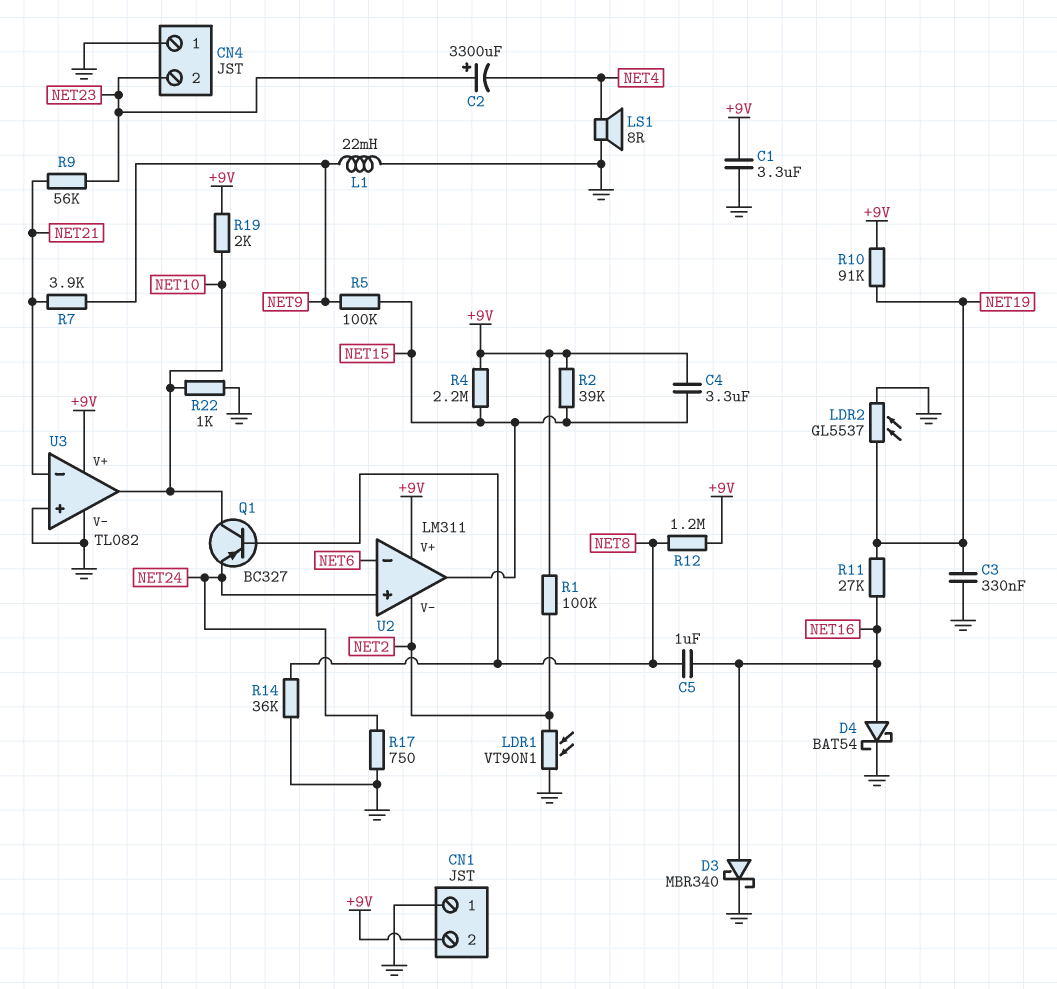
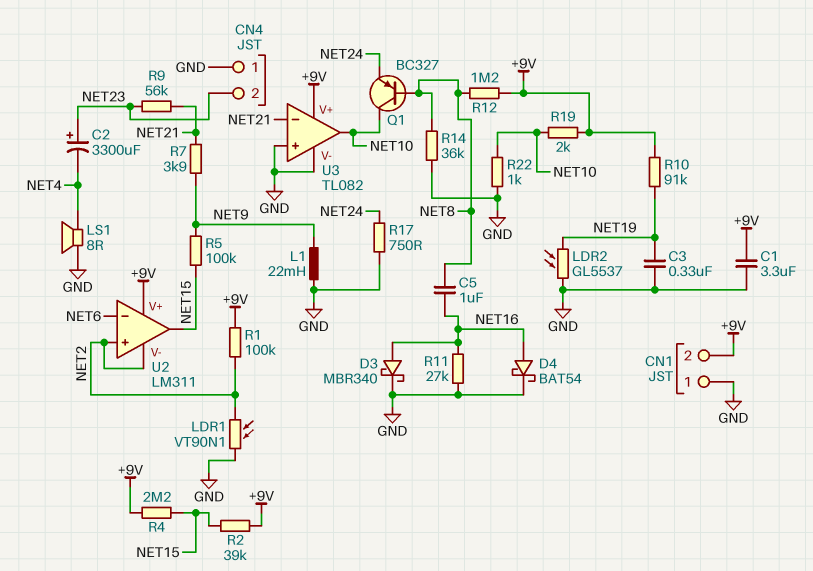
C4: 3.3uF (+9V, NET15) -> none
R11: 27k (NET16, NET19) -> 27k (GND, NET16)
U2 pin in+: NET24 -> NET2

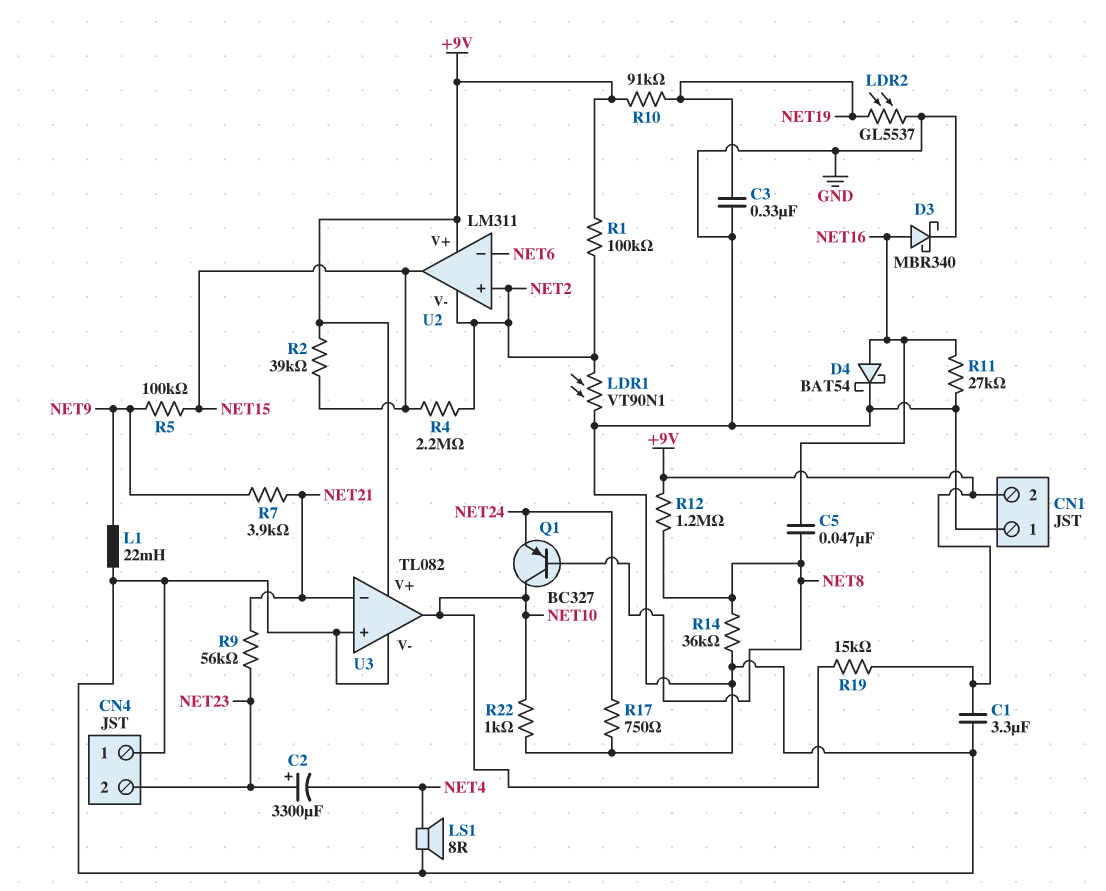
C5: 1uF (NET8, NET16) -> 47nF (NET8, NET16)
R4: 2.2M (+9V, NET15) -> 2.2M (NET2, NET15)
R19: 2k (+9V, NET10) -> 15k (+9V, NET10)

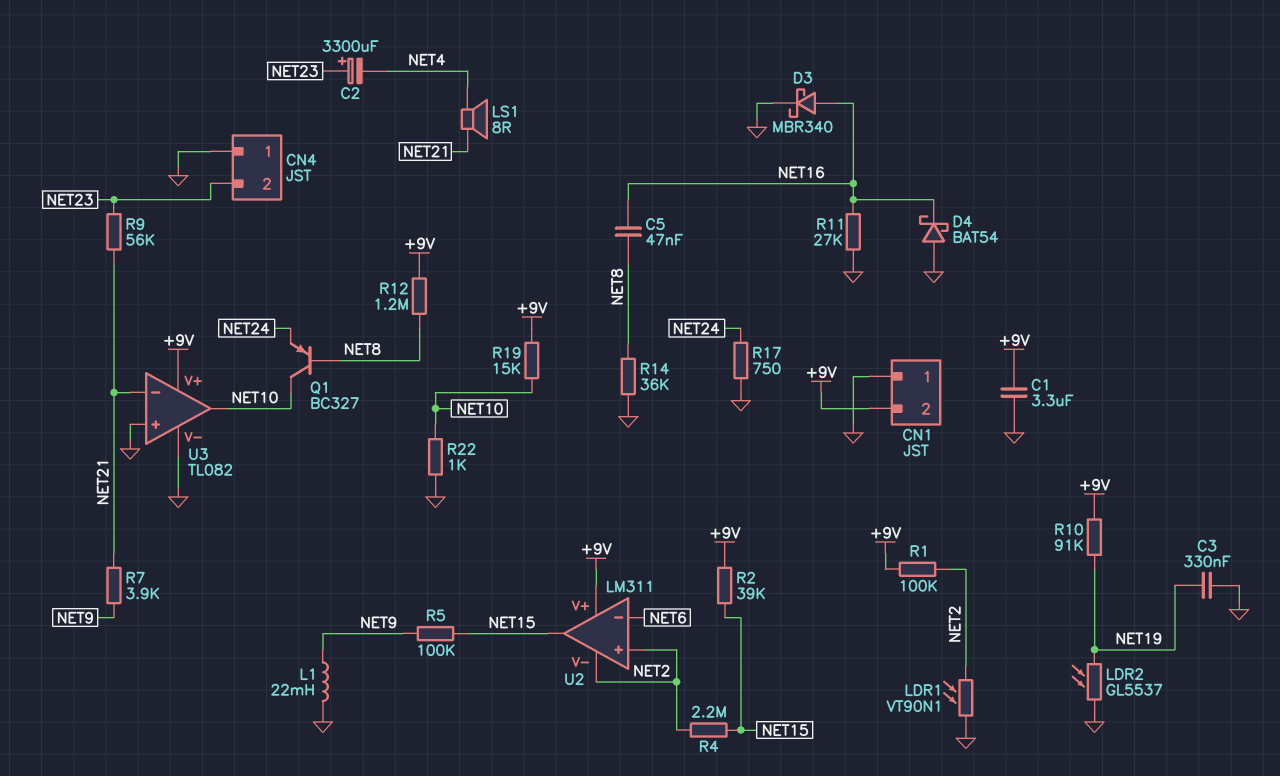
D4: schottky BAT54 (A NET16, K GND) -> schottky BAT54 (A GND, K NET16)
LS1: speaker 8R (GND, NET4) -> speaker 8R (NET4, NET21)

